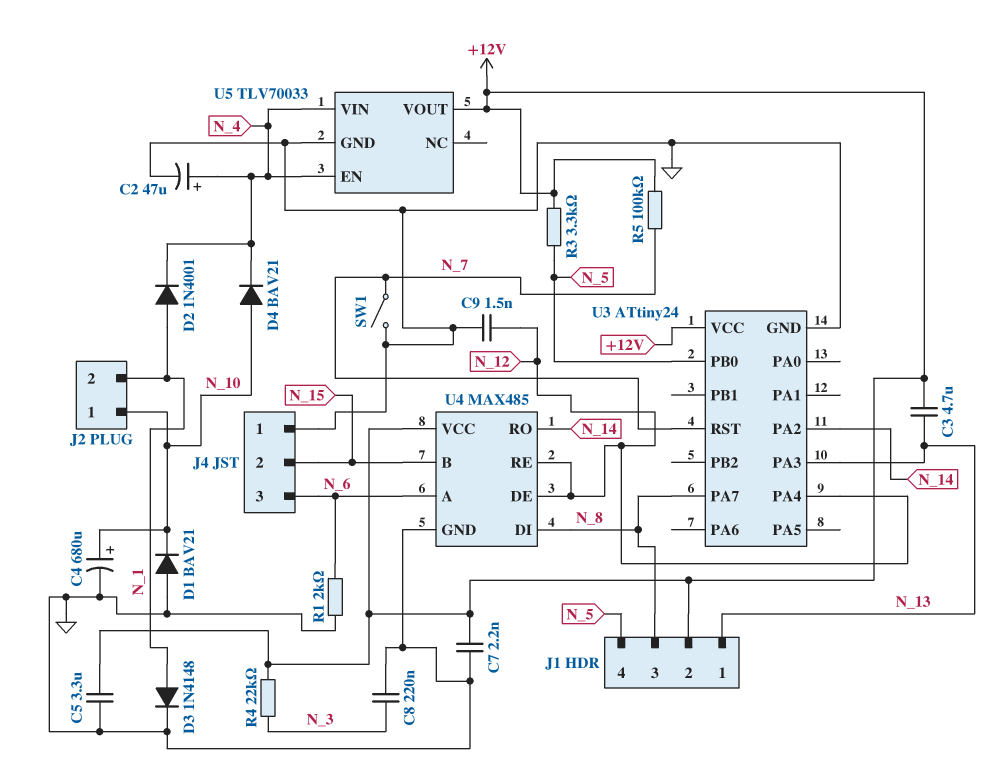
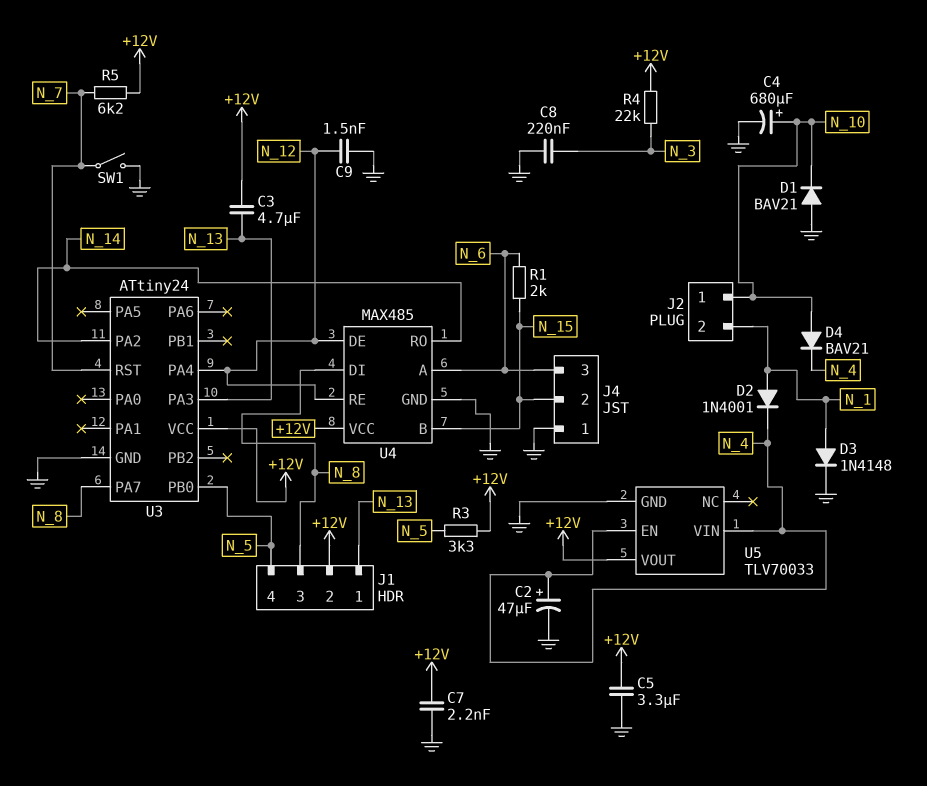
R1: 2k (GND, N_6) -> 2k (N_6, N_15)
R5: 100k (+12V, N_7) -> 6.2k (+12V, N_7)

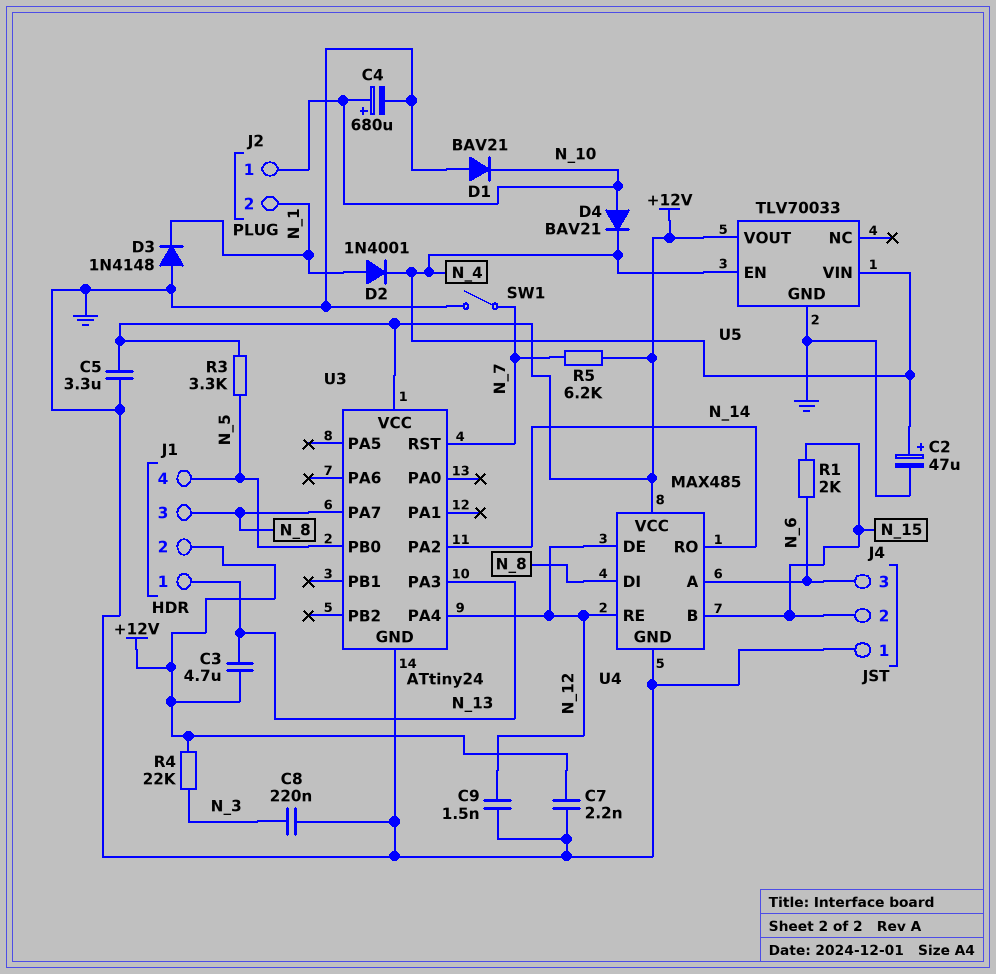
D3: diode 1N4148 (A N_1, K GND) -> diode 1N4148 (A GND, K N_1)

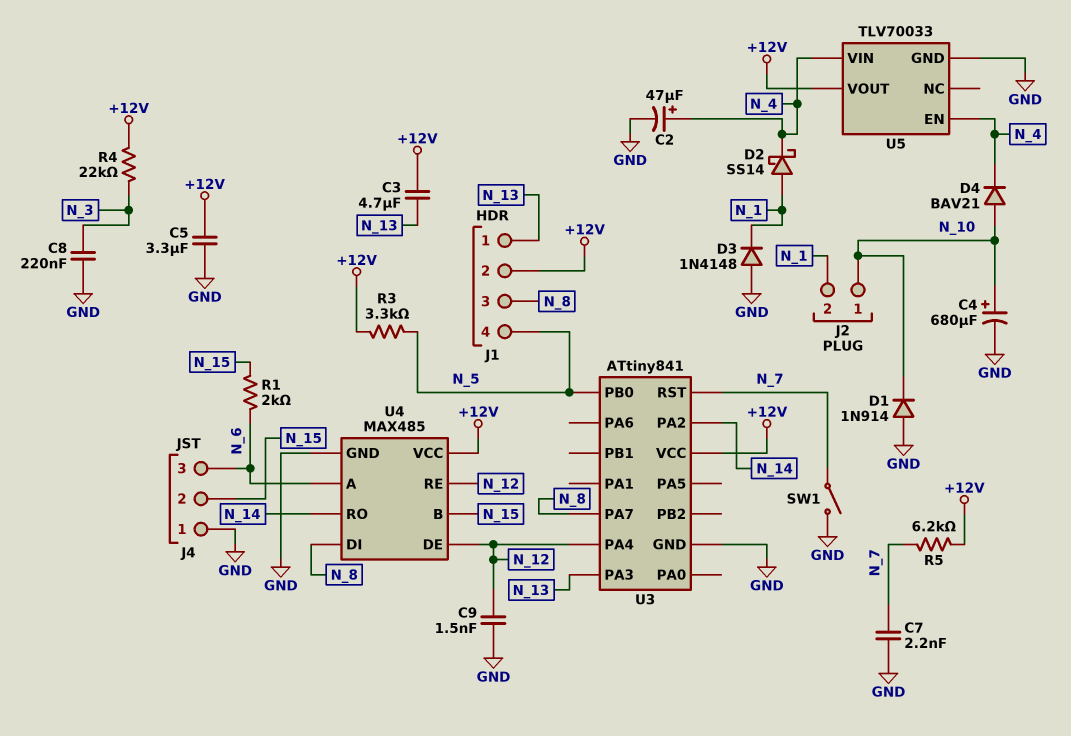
C7: 2.2nF (+12V, GND) -> 2.2nF (GND, N_7)
D1: diode BAV21 (A GND, K N_10) -> diode 1N914 (A GND, K N_10)
D2: diode 1N4001 (A N_1, K N_4) -> schottky SS14 (A N_1, K N_4)
U3: ATtiny24 -> ATtiny841

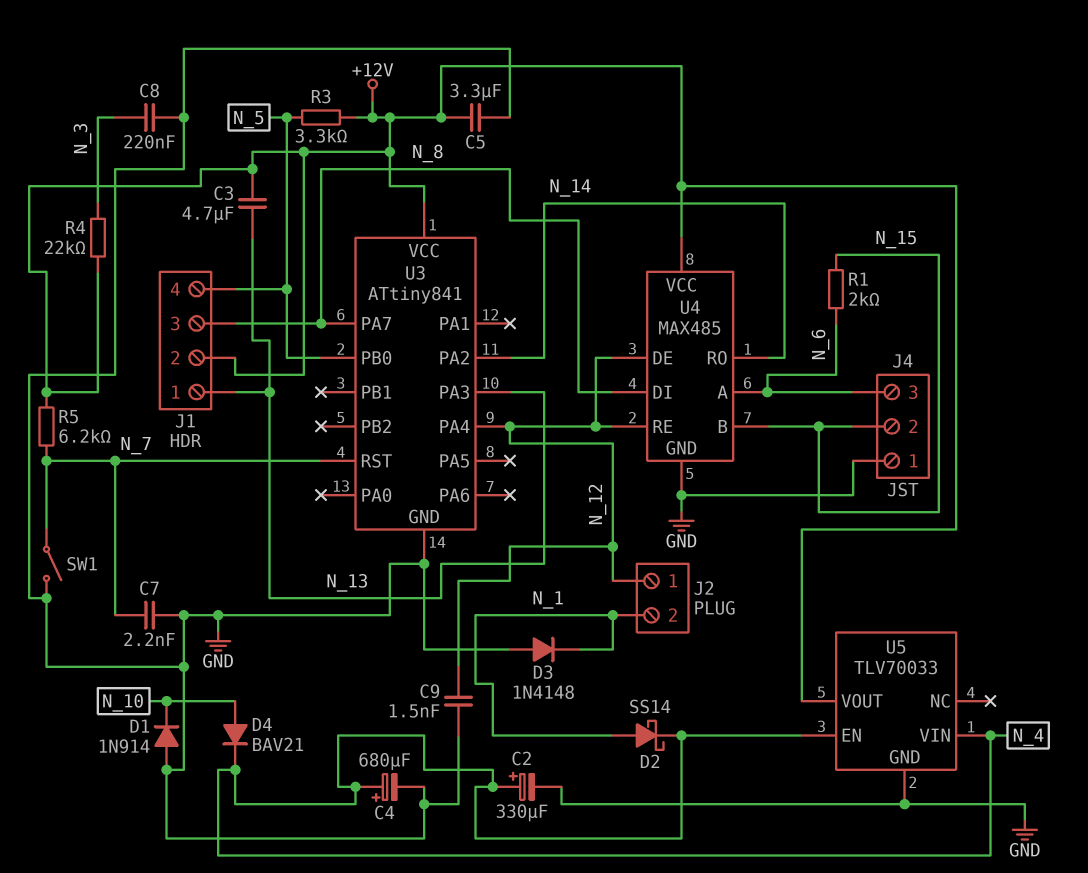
C2: 47uF (plus N_4, minus GND) -> 330uF (plus N_4, minus GND)
C4: 680uF (plus N_10, minus GND) -> 680uF (plus N_4, minus GND)
J2 pin 1: N_10 -> N_12

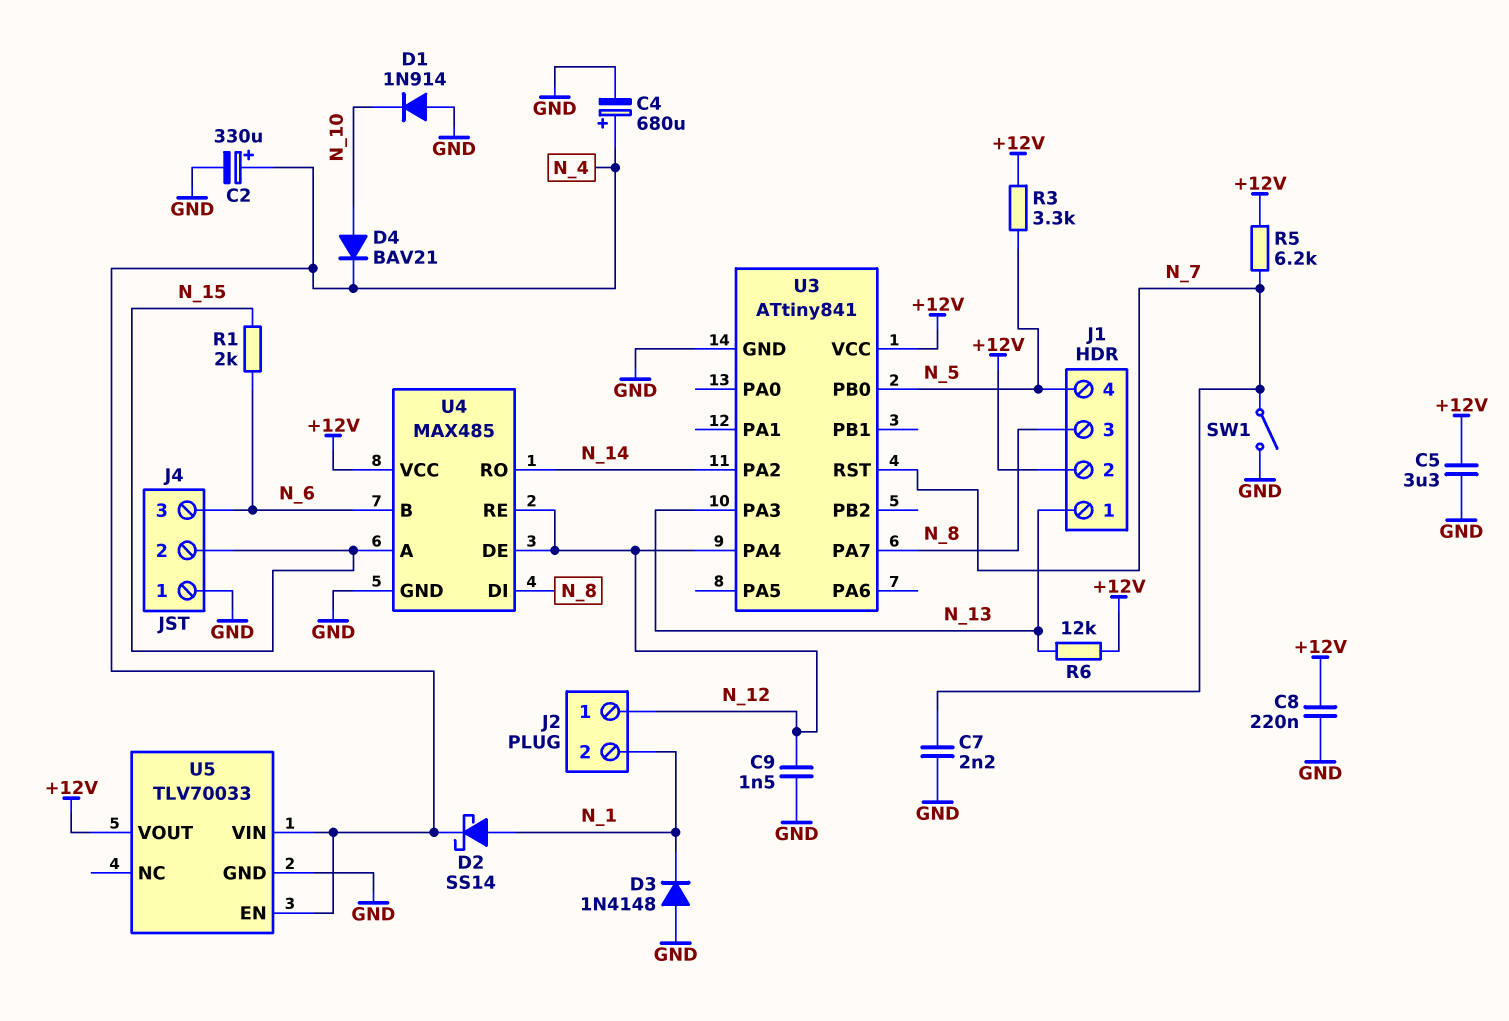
C3: 4.7uF (+12V, N_13) -> none
C8: 220nF (GND, N_3) -> 220nF (+12V, GND)
R4: 22k (+12V, N_3) -> none
R6: none -> 12k (+12V, N_13)
U4 pin A: N_6 -> N_15
U4 pin B: N_15 -> N_6

